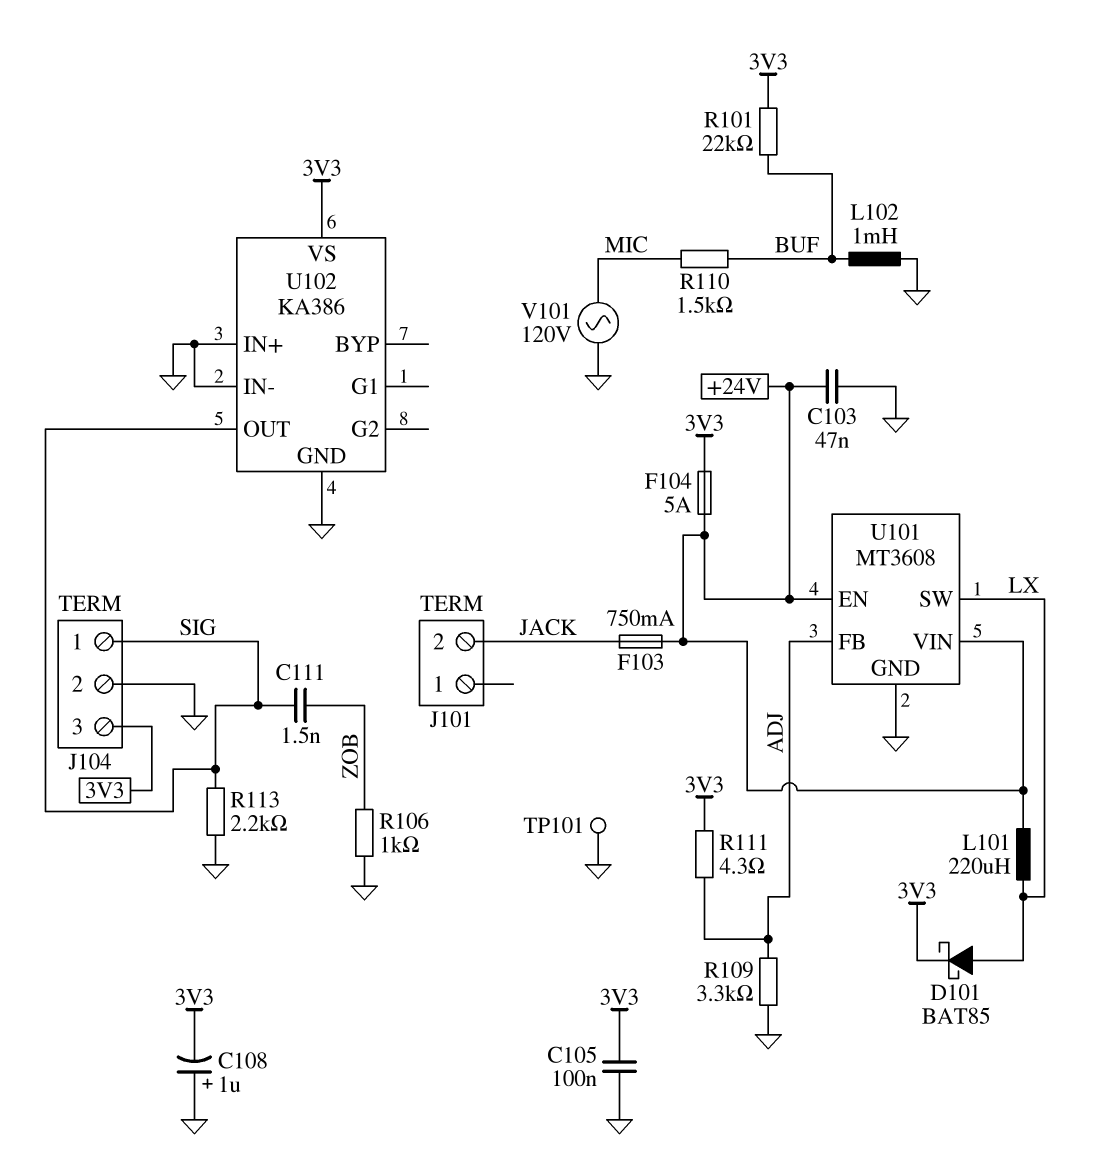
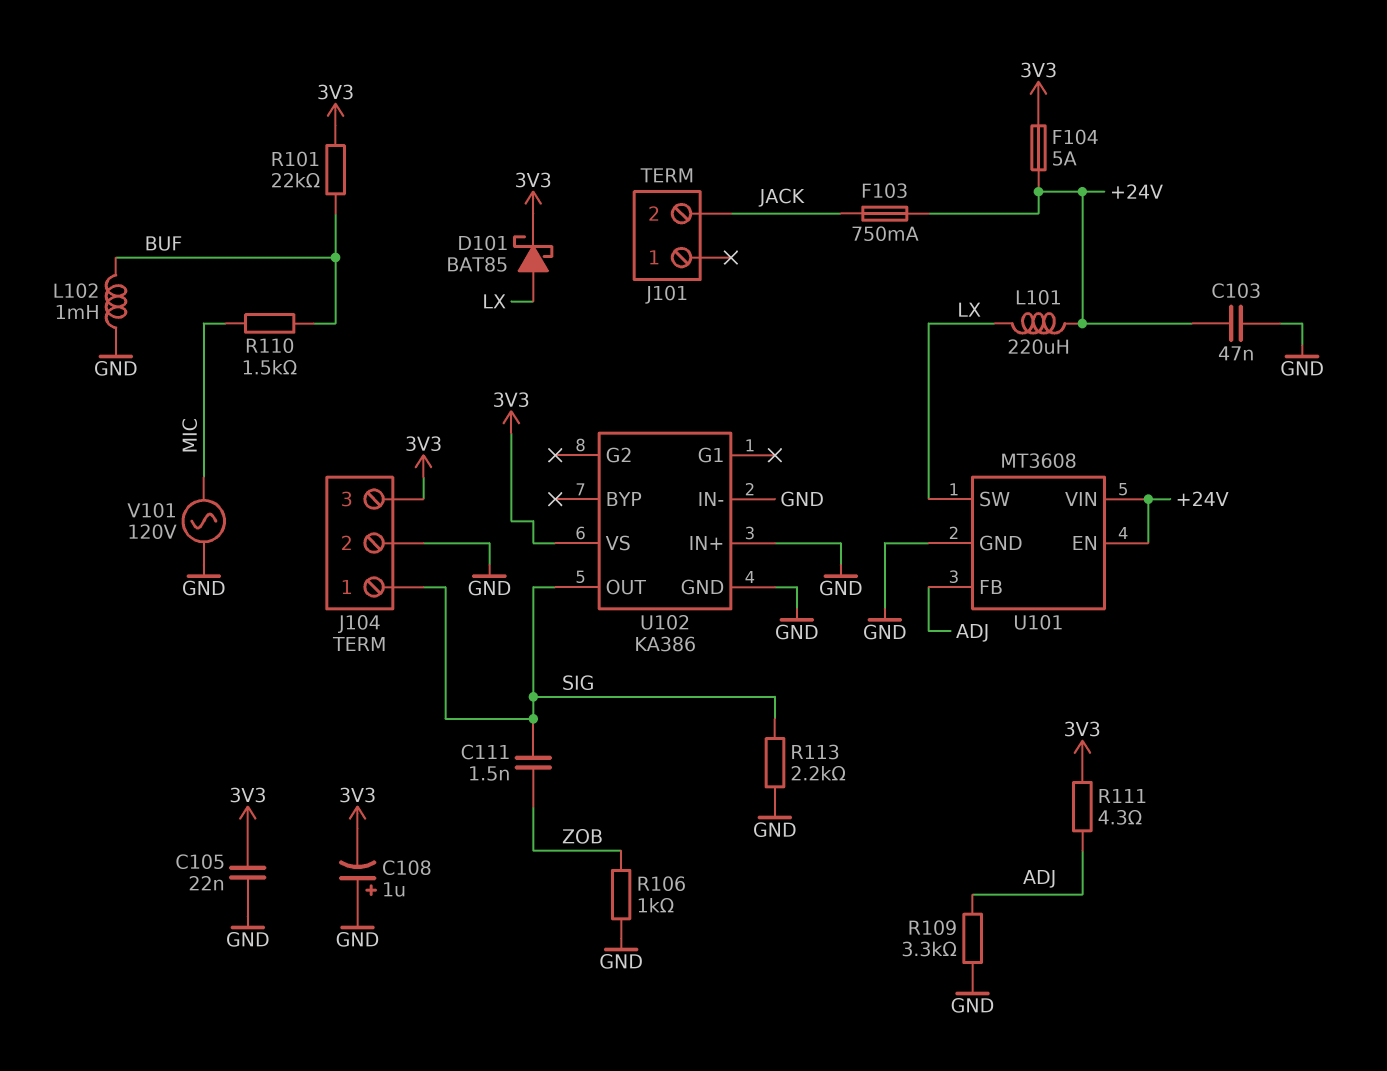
C105: 100nF (3V3, GND) -> 22nF (3V3, GND)
TP101: test point (GND) -> none

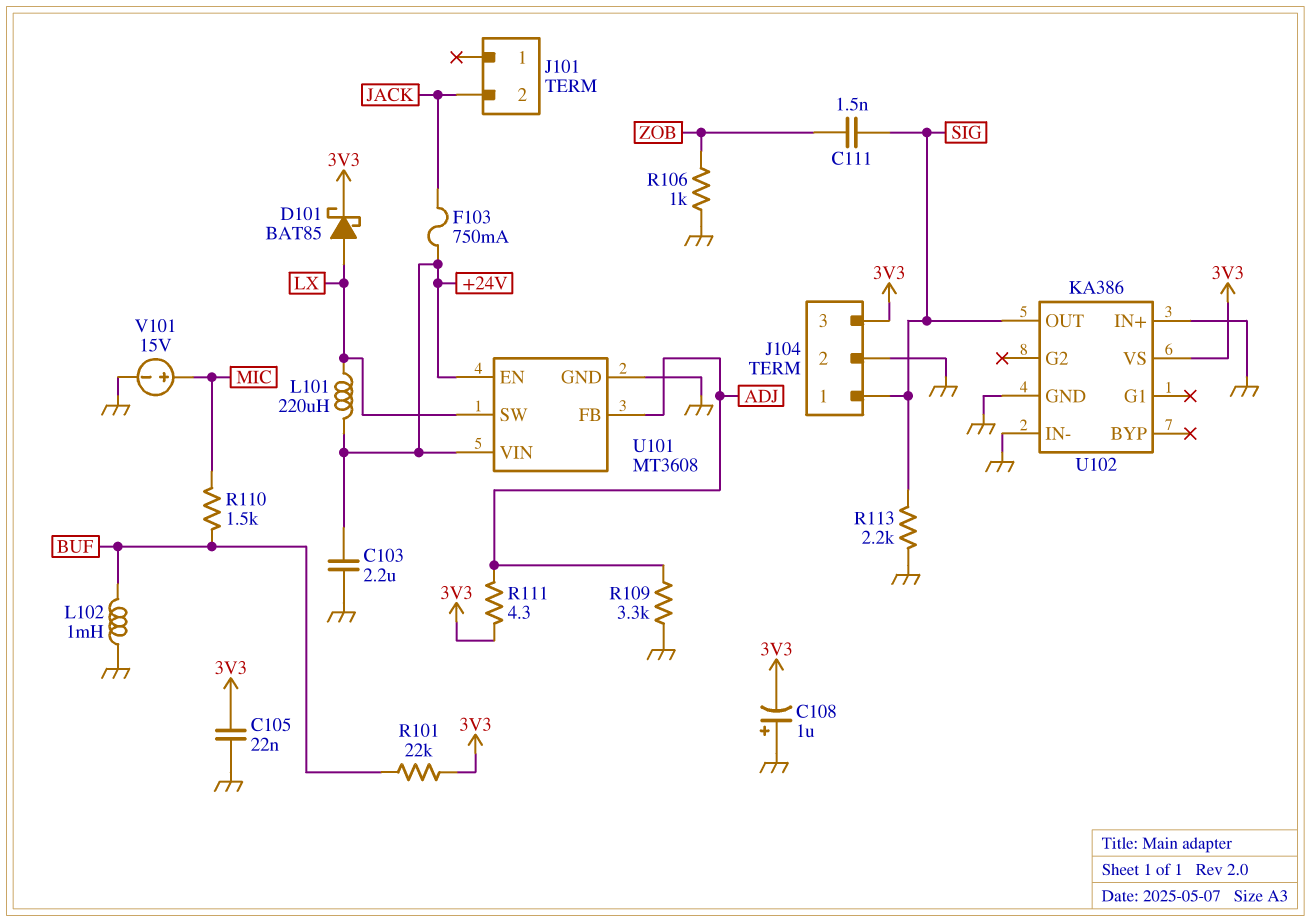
C103: 47nF (+24V, GND) -> 2.2uF (+24V, GND)
F104: 5A (+24V, 3V3) -> none
V101: AC 120V (GND, MIC) -> 15V (plus MIC, minus GND)

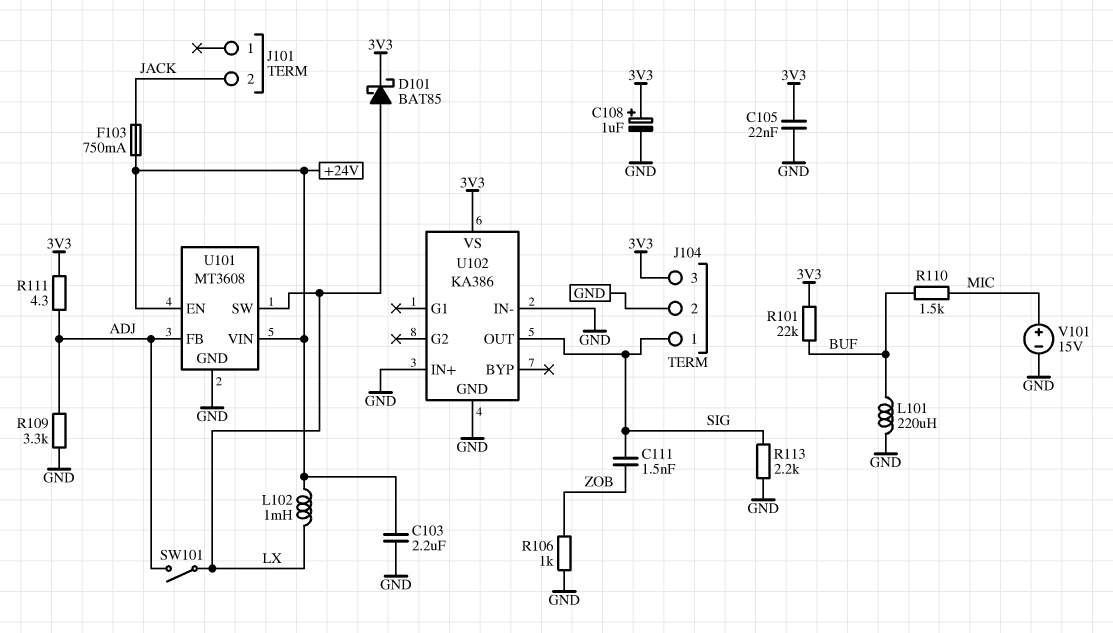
C108: 1uF (plus GND, minus 3V3) -> 1uF (plus 3V3, minus GND)
L101: 220uH (+24V, LX) -> 220uH (BUF, GND)
L102: 1mH (BUF, GND) -> 1mH (+24V, LX)
SW101: none -> switch (ADJ, LX)

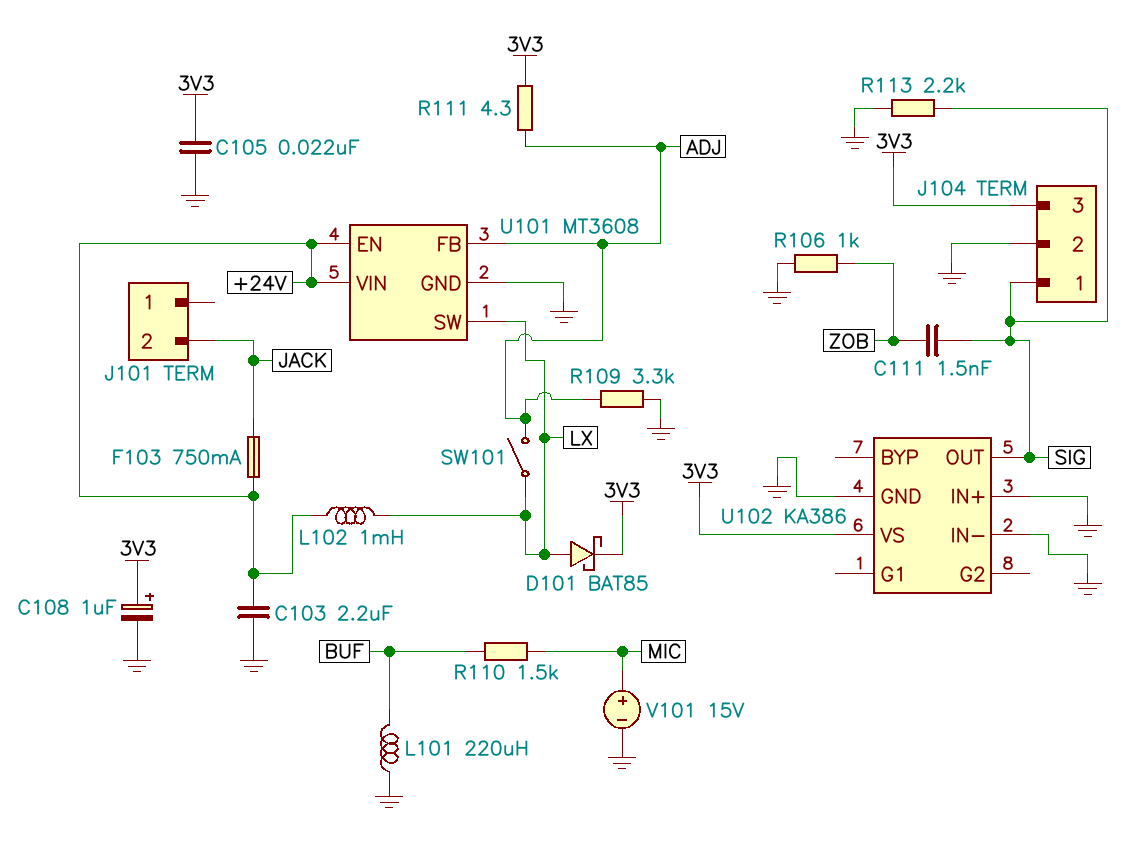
R101: 22k (3V3, BUF) -> none

